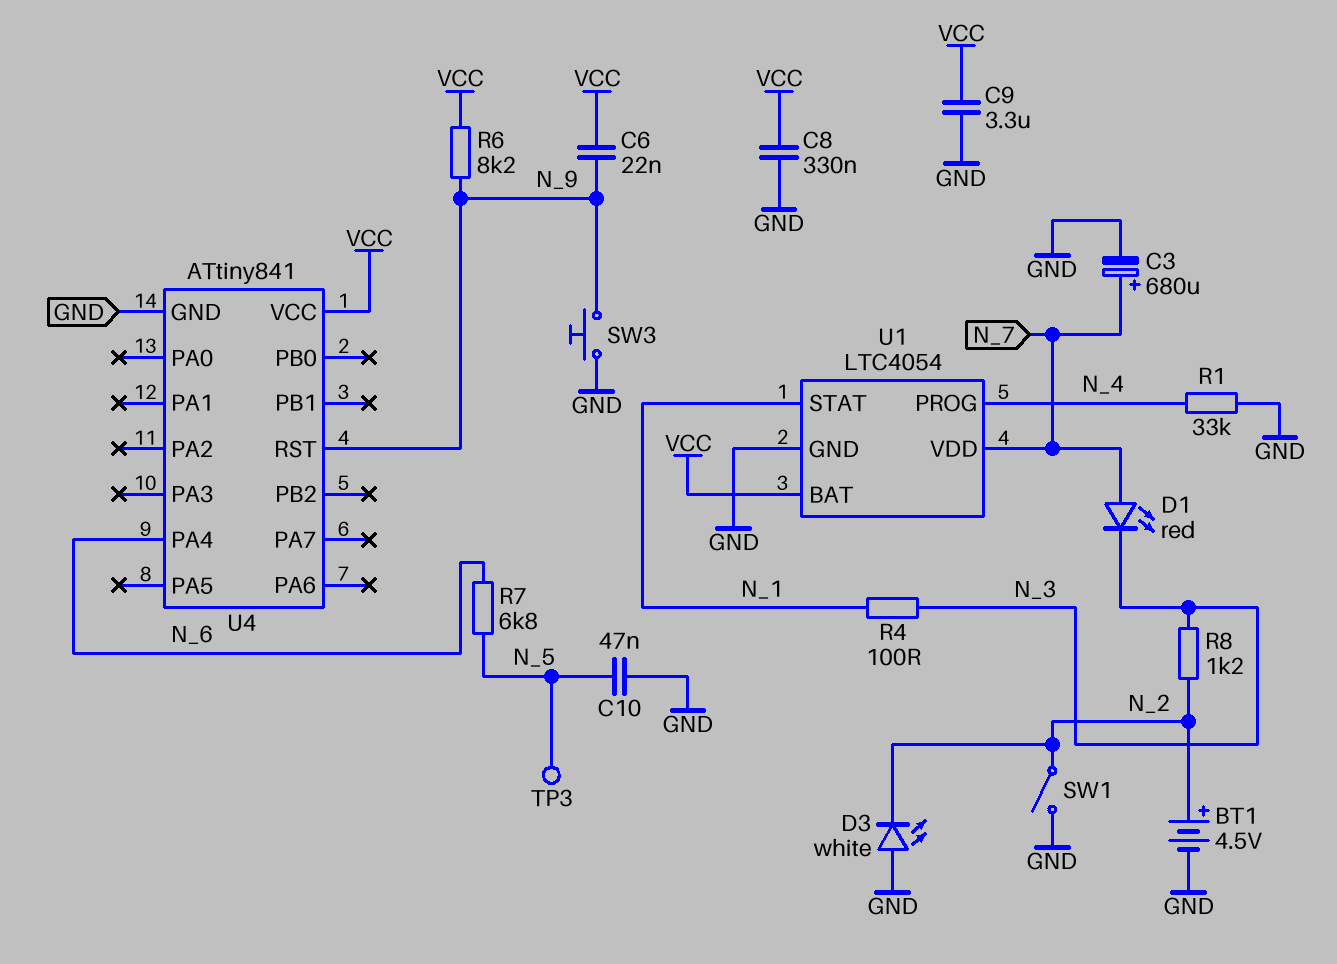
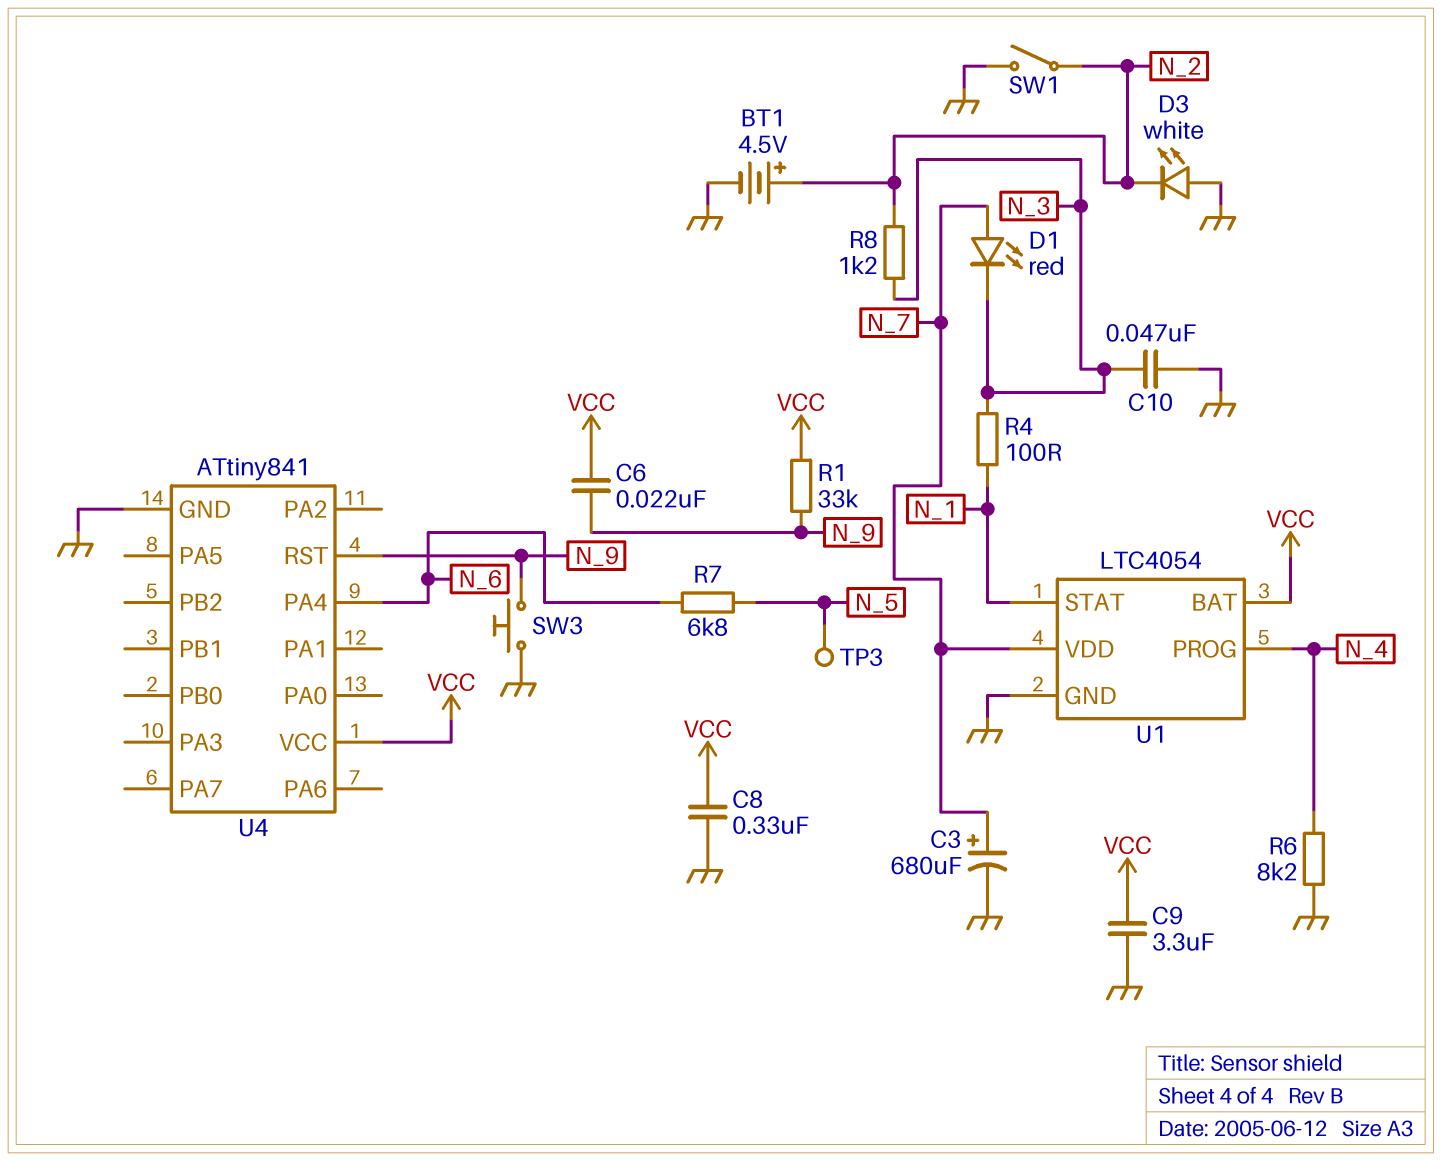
C10: 47nF (GND, N_5) -> 47nF (GND, N_3)
R1: 33k (GND, N_4) -> 33k (N_9, VCC)
R6: 8.2k (N_9, VCC) -> 8.2k (GND, N_4)

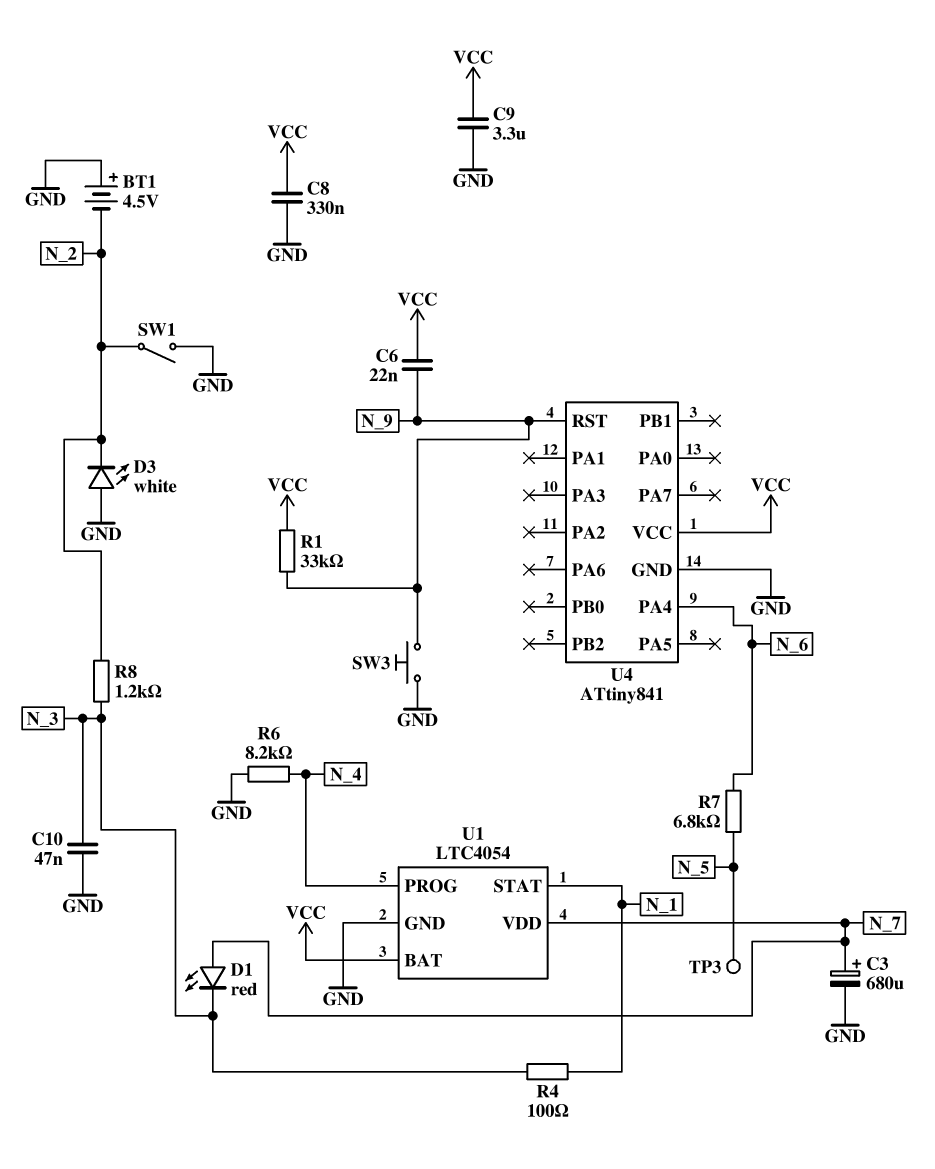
BT1: 4.5V (plus N_2, minus GND) -> 4.5V (plus GND, minus N_2)

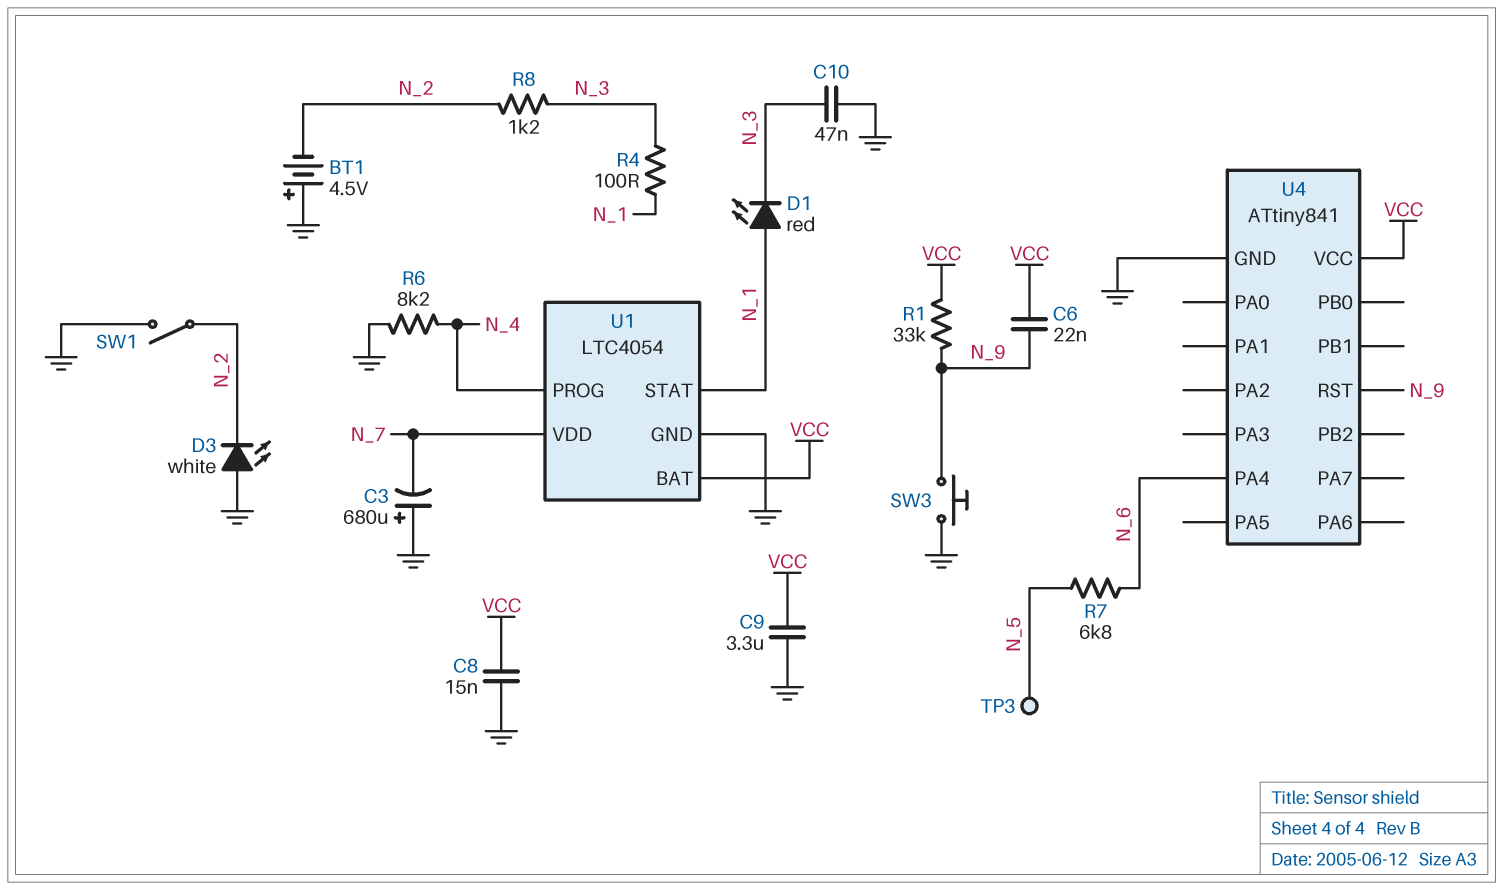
C3: 680uF (plus N_7, minus GND) -> 680uF (plus GND, minus N_7)
C8: 330nF (GND, VCC) -> 15nF (GND, VCC)
D1: LED red (A N_7, K N_3) -> LED red (A N_1, K N_3)

